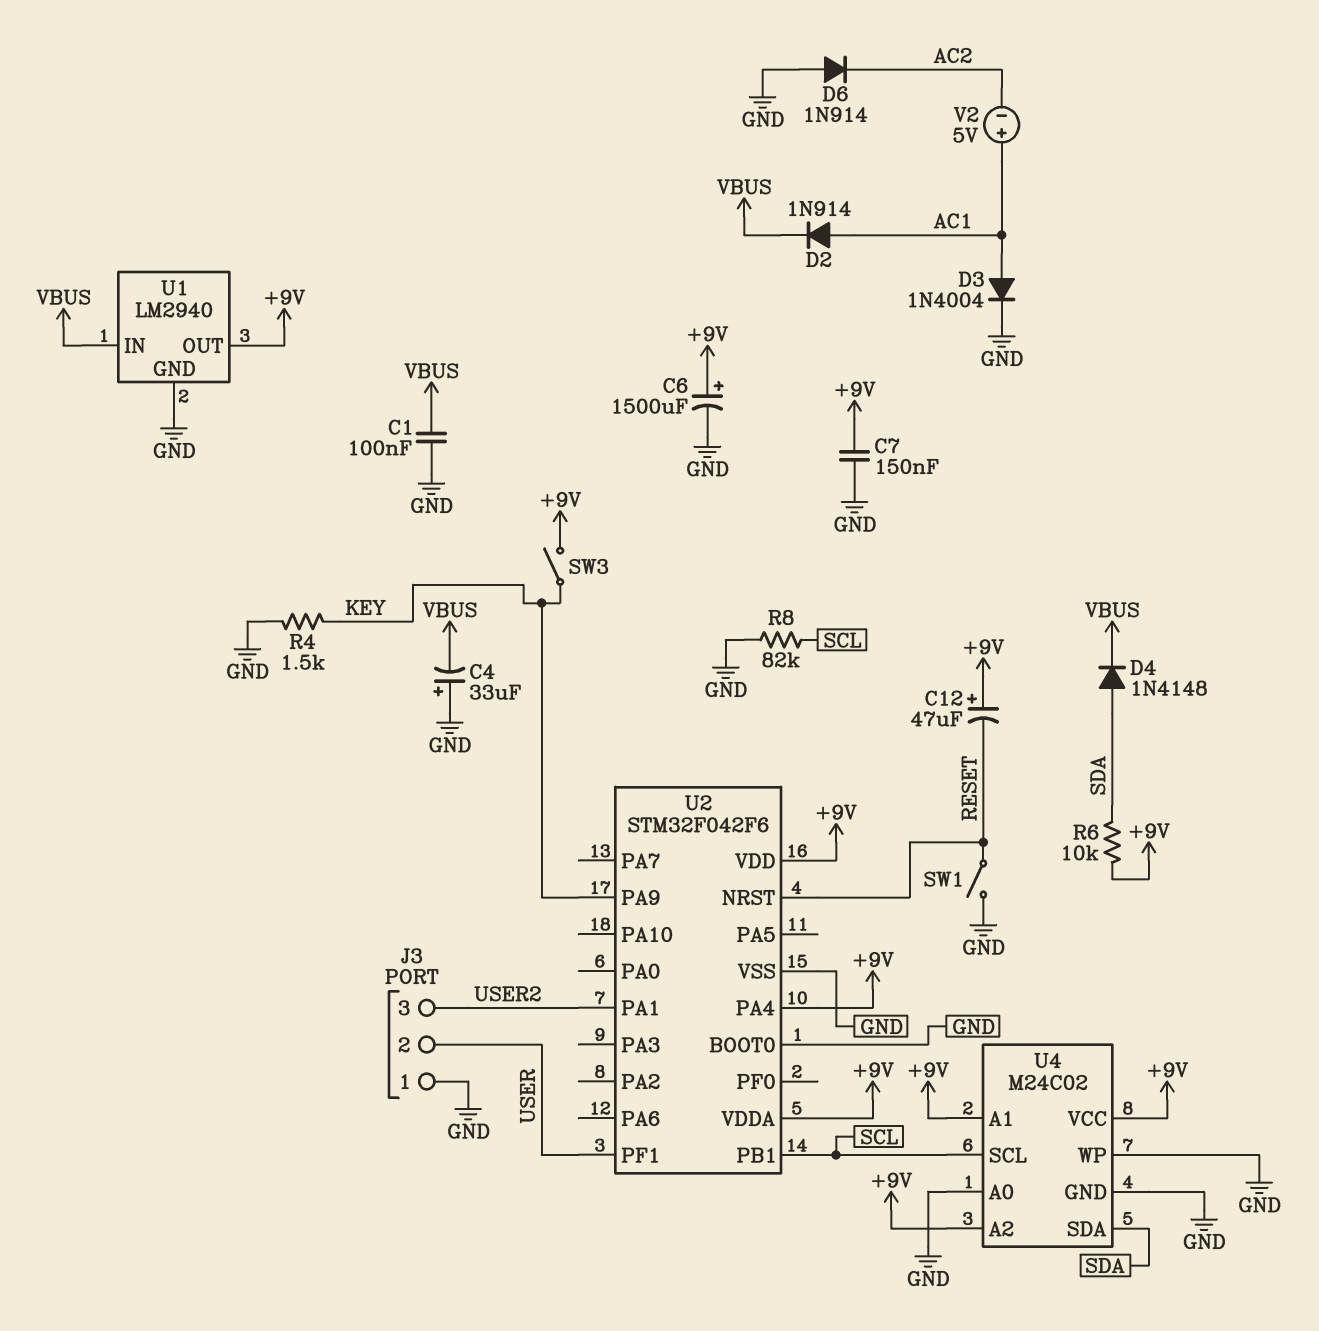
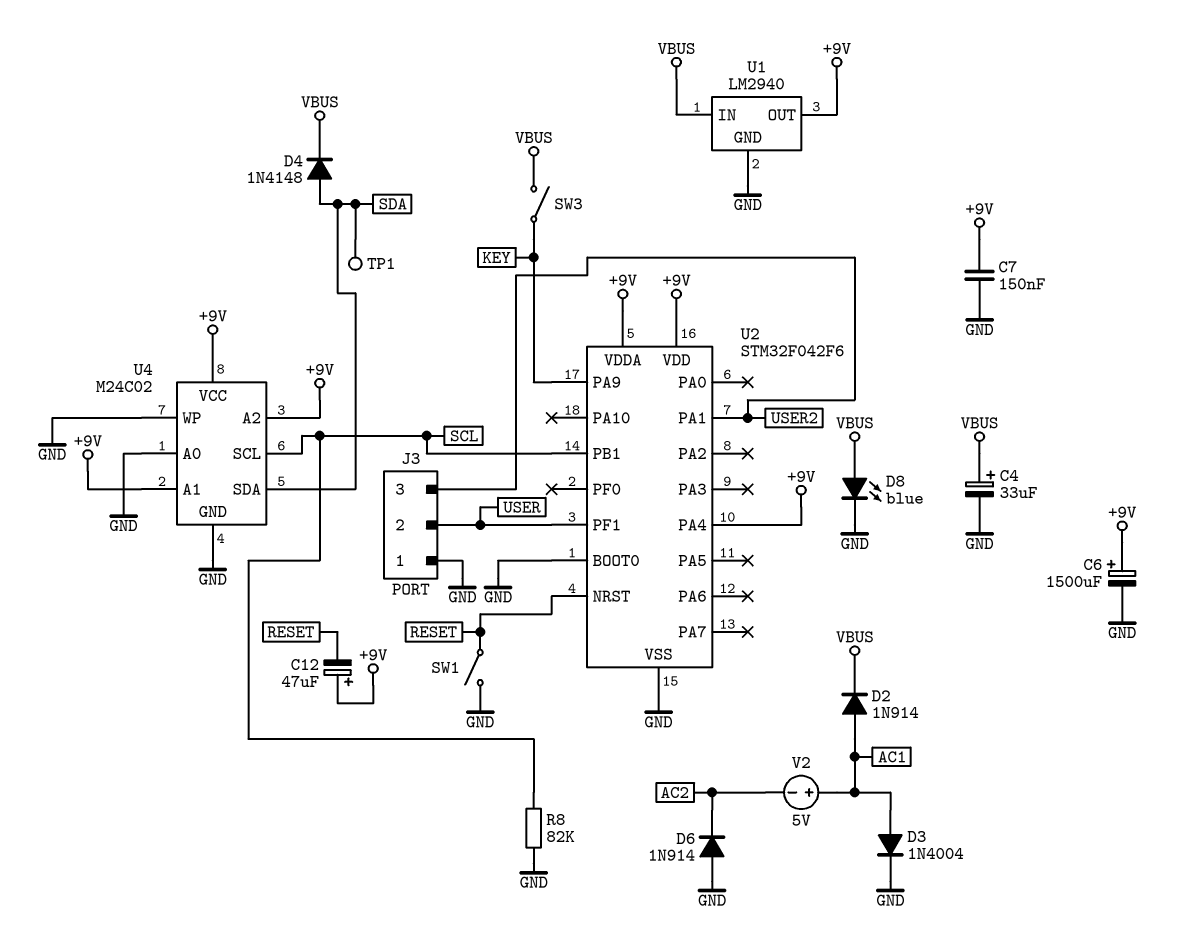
C1: 100nF (GND, VBUS) -> none
C4: 33uF (plus GND, minus VBUS) -> 33uF (plus VBUS, minus GND)
D8: none -> LED blue (A VBUS, K GND)
R4: 1.5k (GND, KEY) -> none
R6: 10k (+9V, SDA) -> none
SW3: switch (+9V, KEY) -> switch (KEY, VBUS)
TP1: none -> test point (SDA)

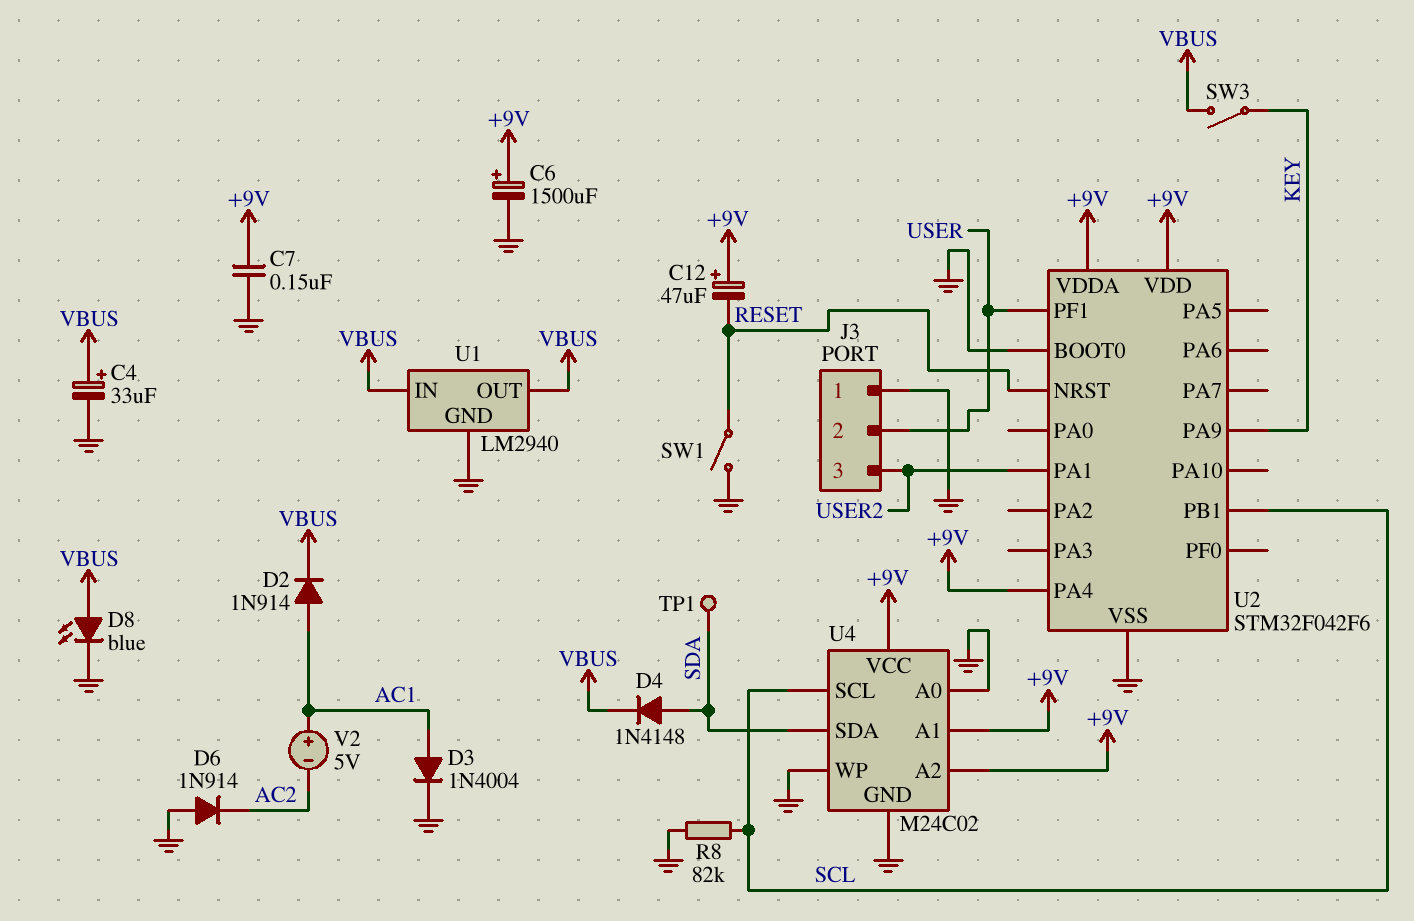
U1 pin OUT: +9V -> VBUS

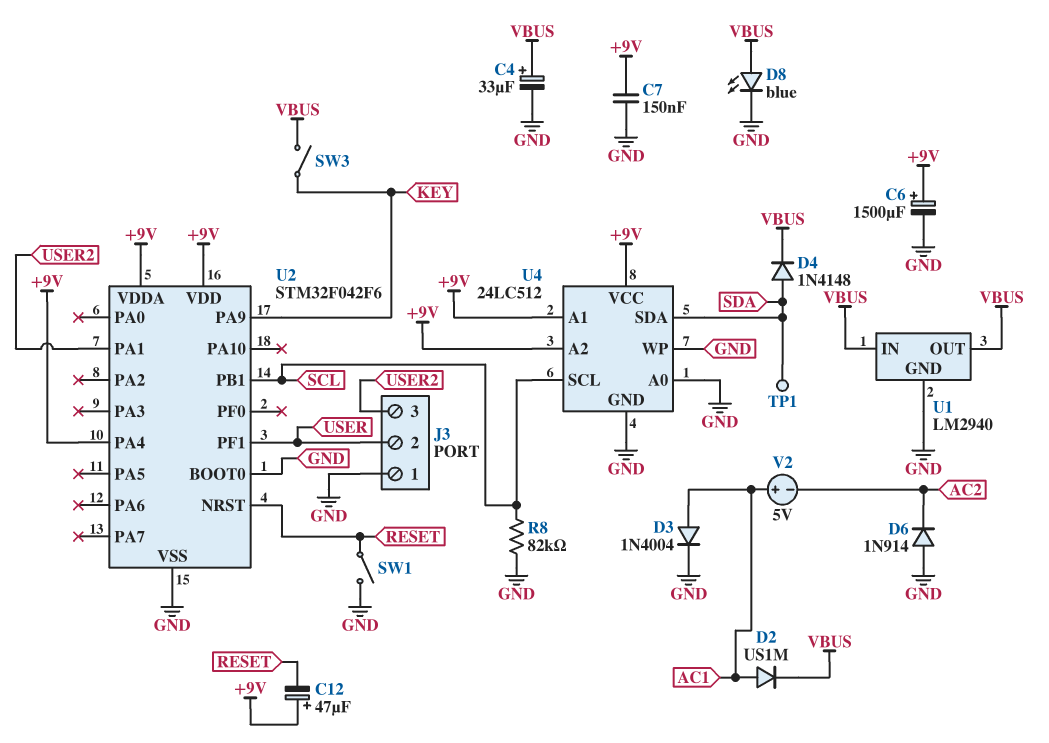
D2: diode 1N914 (A AC1, K VBUS) -> diode US1M (A AC1, K VBUS)
U4: M24C02 -> 24LC512

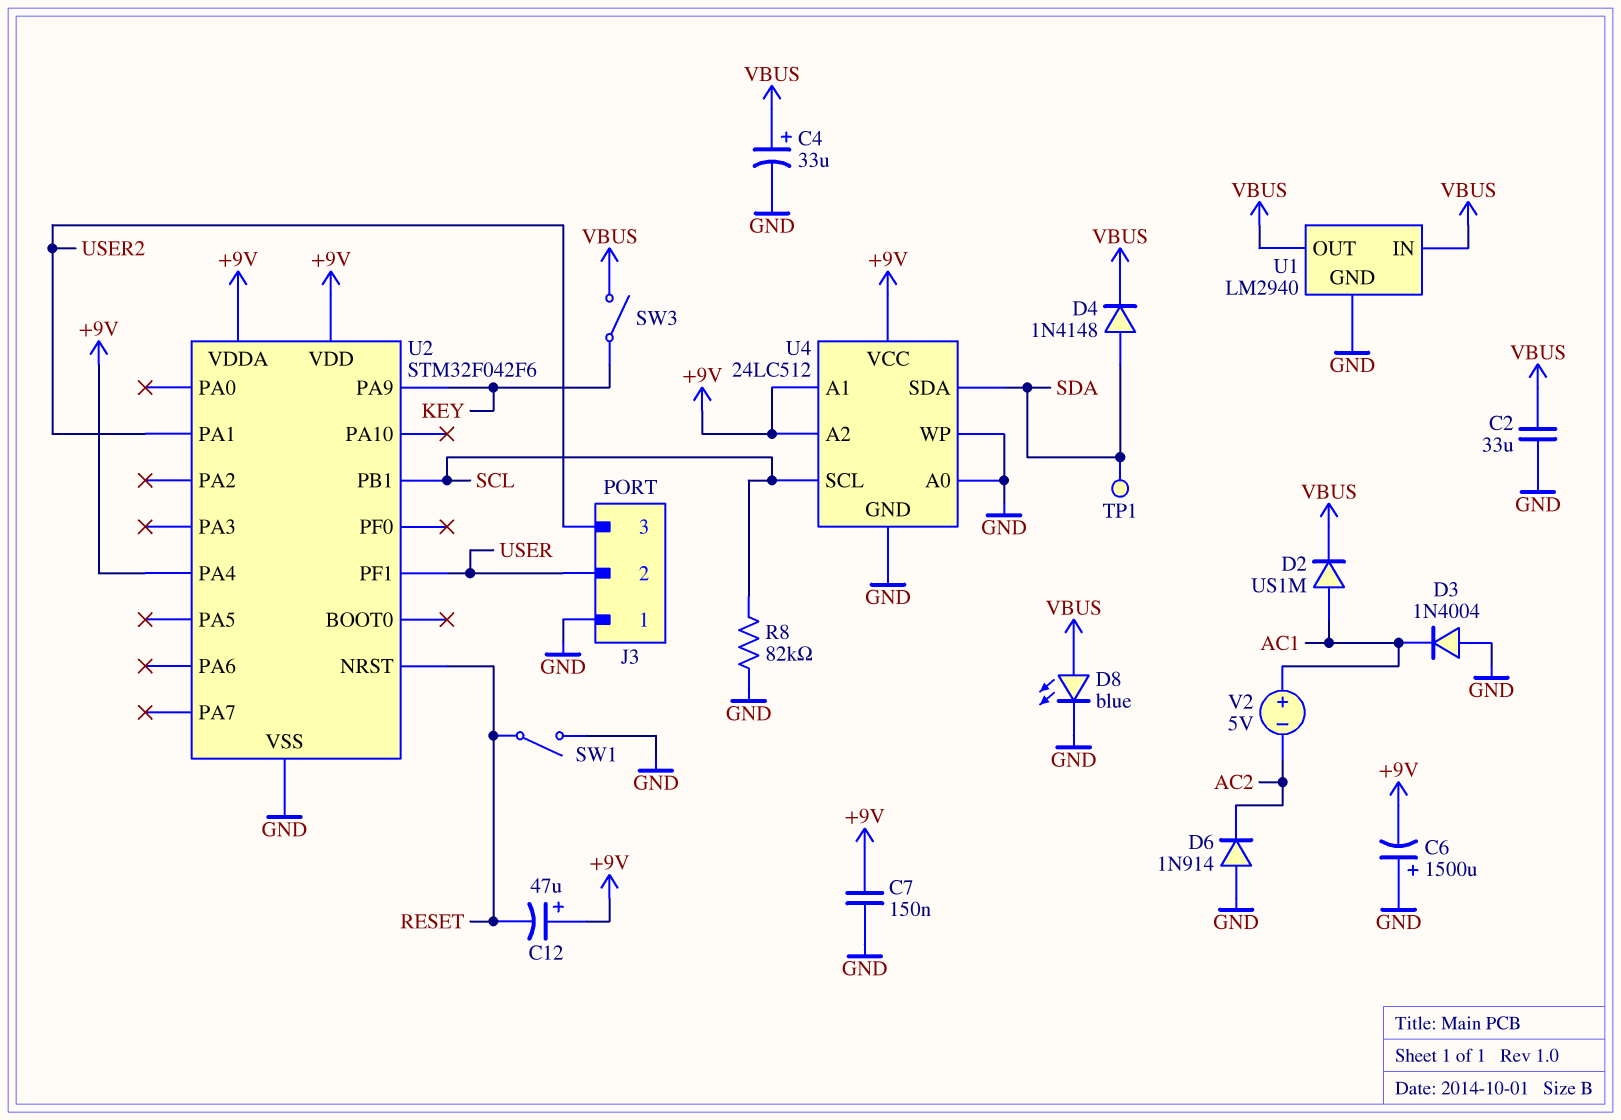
C2: none -> 33uF (GND, VBUS)
C6: 1500uF (plus +9V, minus GND) -> 1500uF (plus GND, minus +9V)
D3: diode 1N4004 (A AC1, K GND) -> diode 1N4004 (A GND, K AC1)
U2 pin BOOT0: GND -> none

